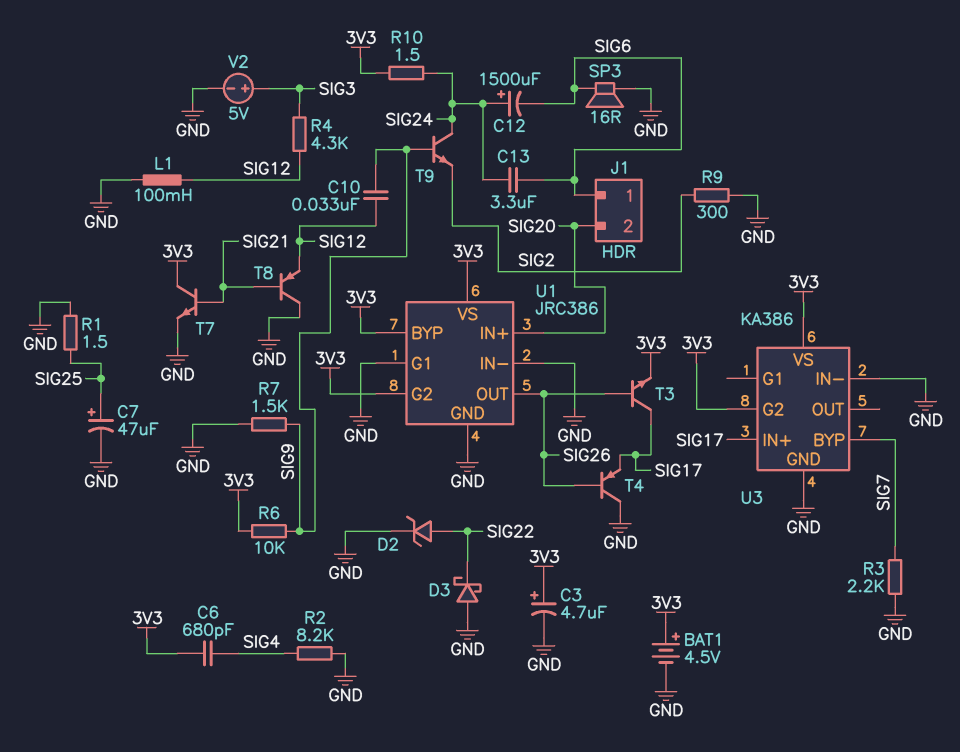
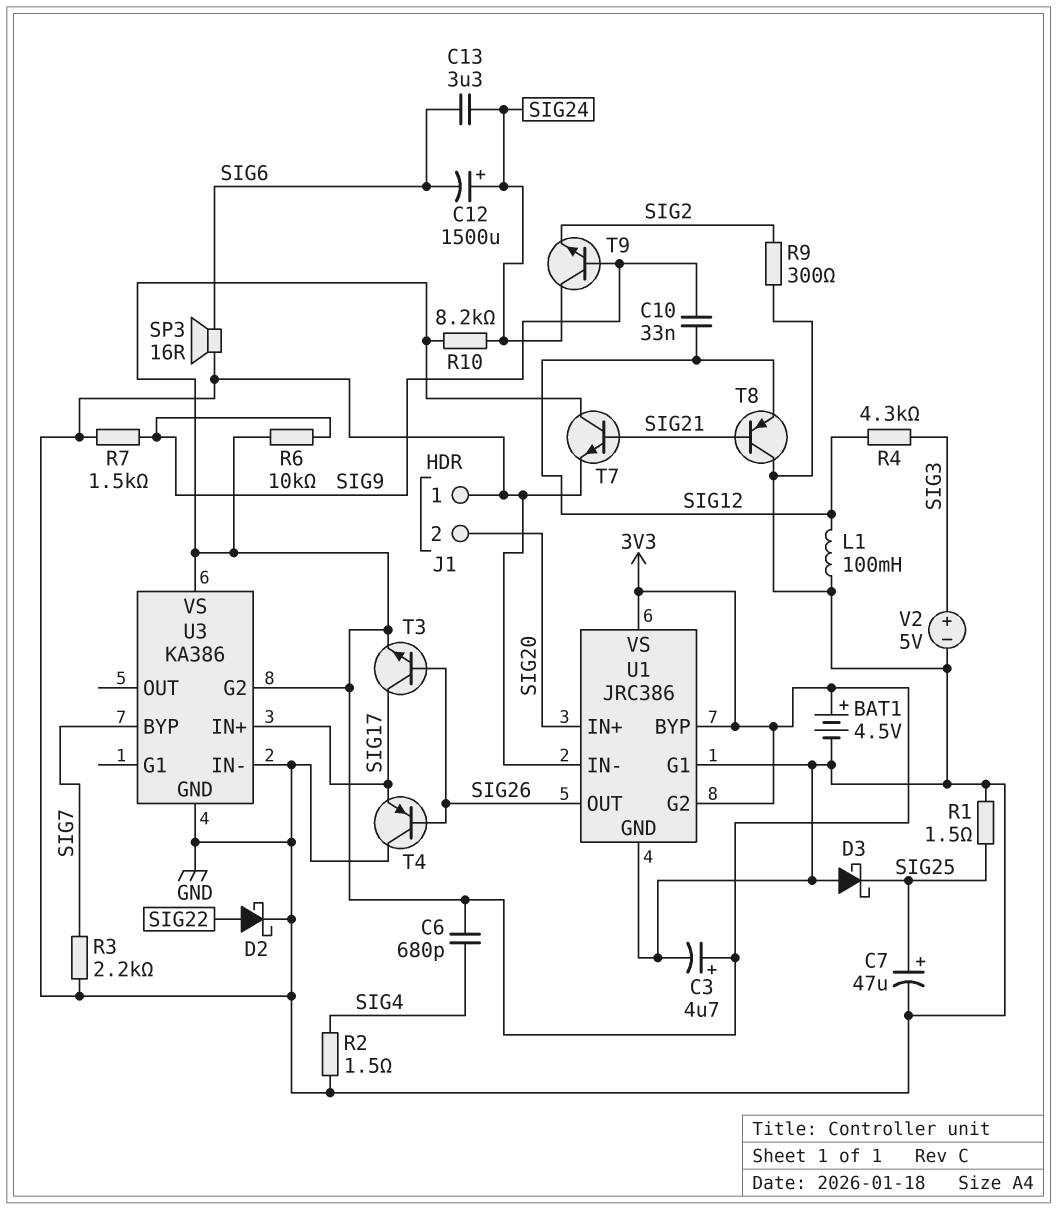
D2: zener (A SIG22, K GND) -> schottky (A SIG22, K GND)
D3: schottky (A GND, K SIG22) -> schottky (A GND, K SIG25)
J1 pin 1: SIG6 -> GND
R2: 8.2k (GND, SIG4) -> 1.5 (GND, SIG4)
R10: 1.5 (3V3, SIG24) -> 8.2k (3V3, SIG24)

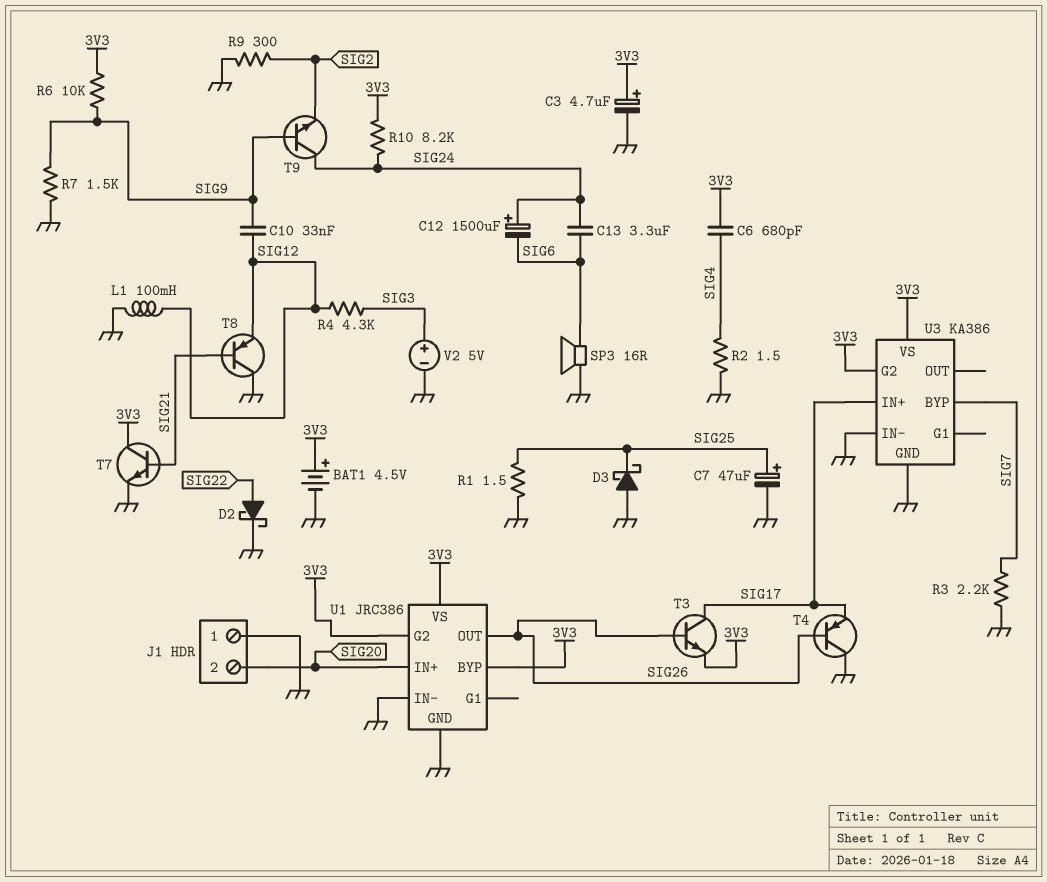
U1 pin G1: GND -> none

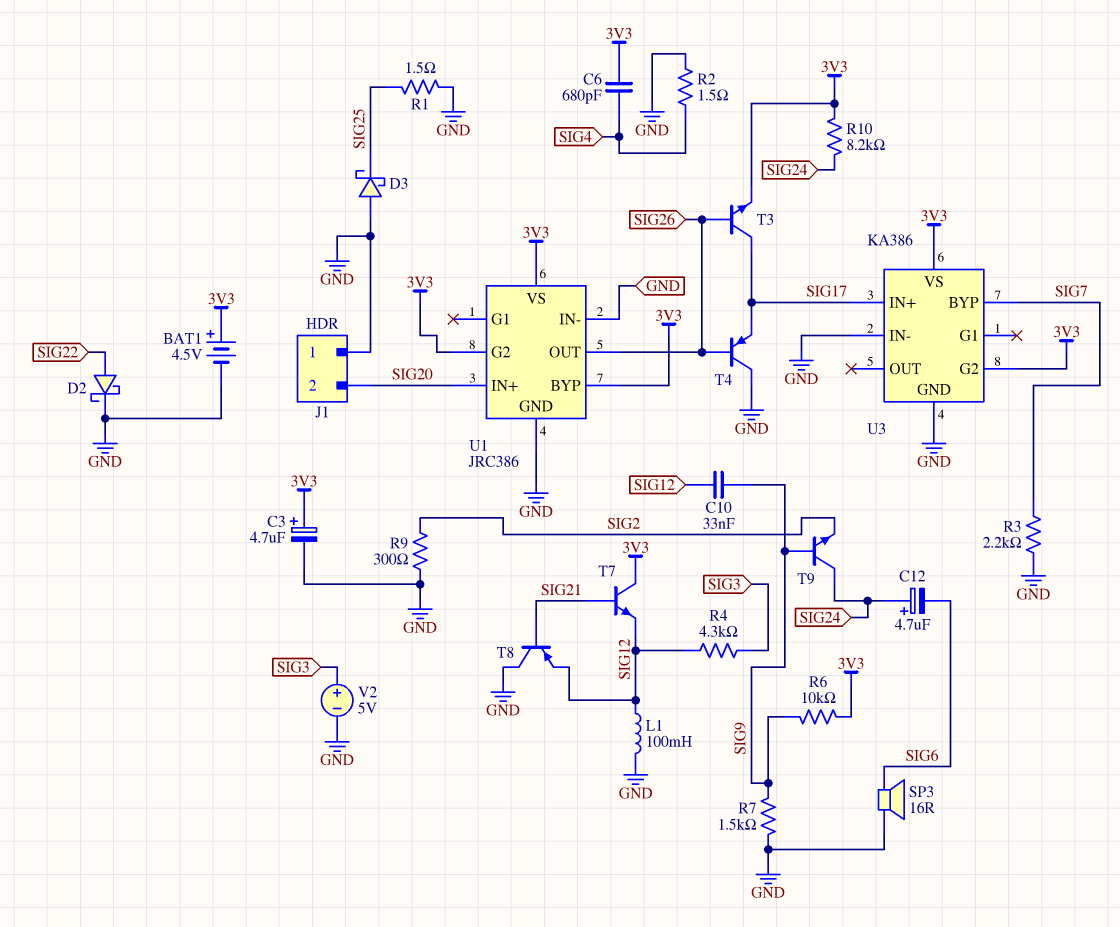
C7: 47uF (plus SIG25, minus GND) -> none
C12: 1500uF (plus SIG24, minus SIG6) -> 4.7uF (plus SIG24, minus SIG6)
C13: 3.3uF (SIG6, SIG24) -> none
T7: NPN (B SIG21, C 3V3, E GND) -> NPN (B SIG21, C 3V3, E SIG12)

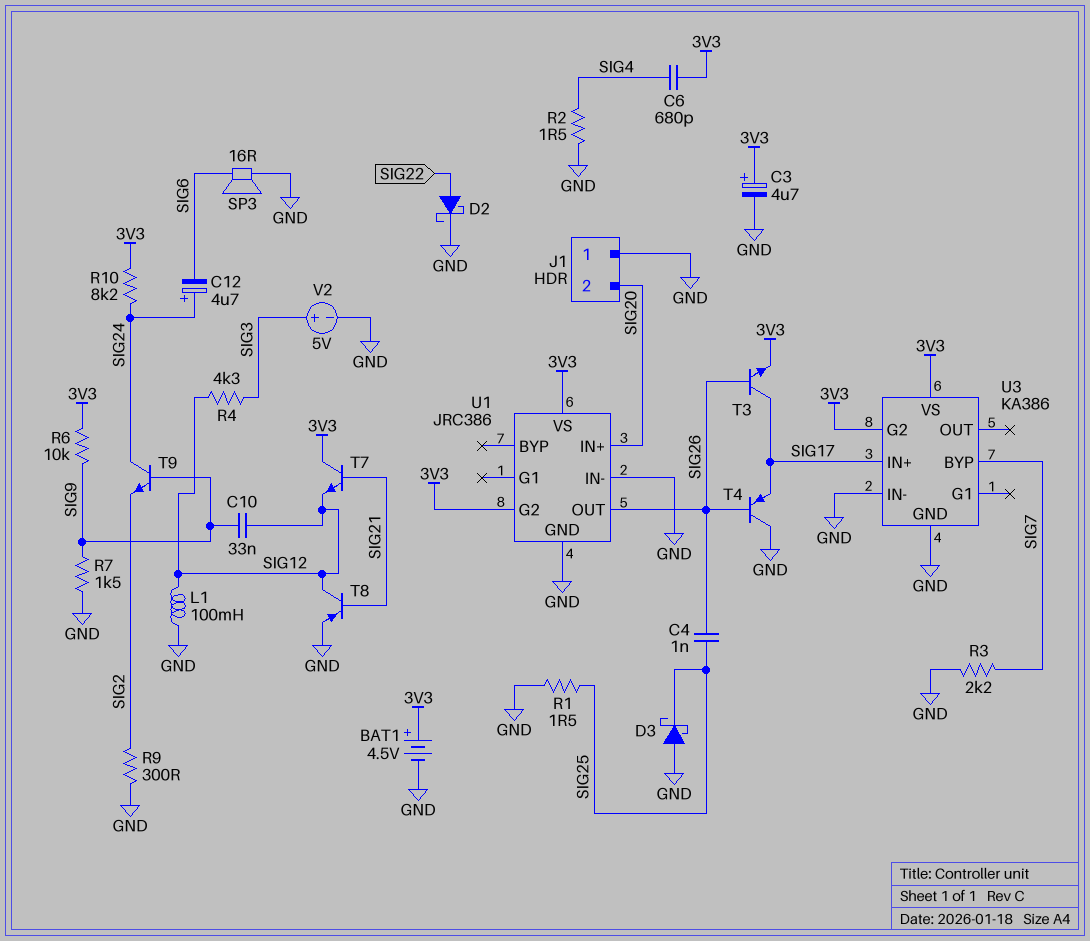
C4: none -> 1nF (SIG25, SIG26)
T8: PNP (B SIG21, C GND, E SIG12) -> PNP (B SIG21, C SIG12, E GND)
U1 pin BYP: 3V3 -> none

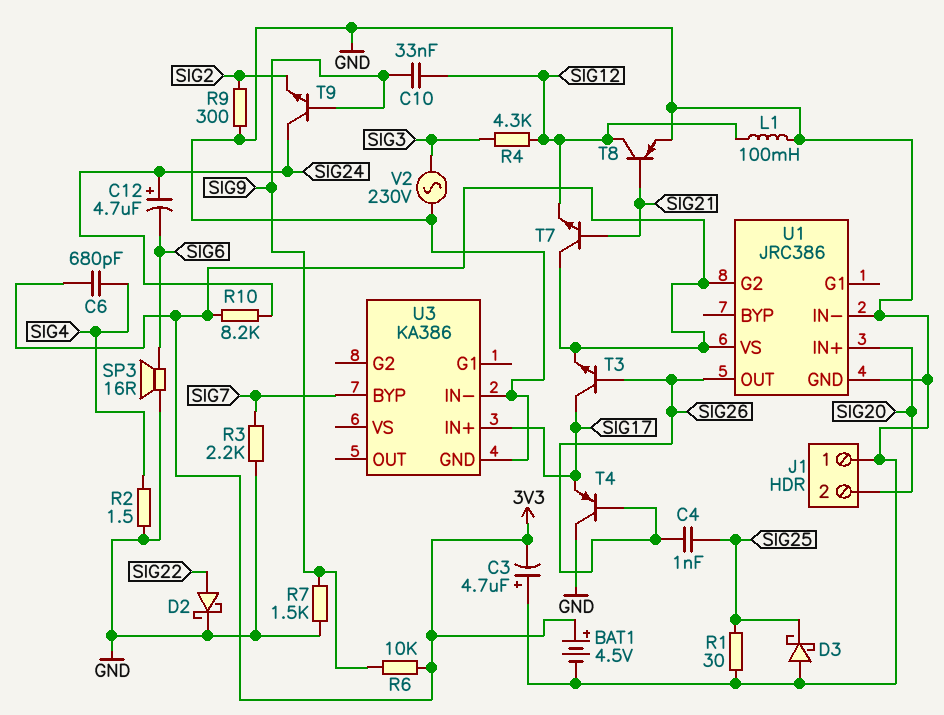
C3: 4.7uF (plus 3V3, minus GND) -> 4.7uF (plus GND, minus 3V3)
R1: 1.5 (GND, SIG25) -> 30 (GND, SIG25)
U3 pin G2: 3V3 -> none
U3 pin VS: 3V3 -> none
V2: 5V (plus SIG3, minus GND) -> AC 230V (GND, SIG3)

